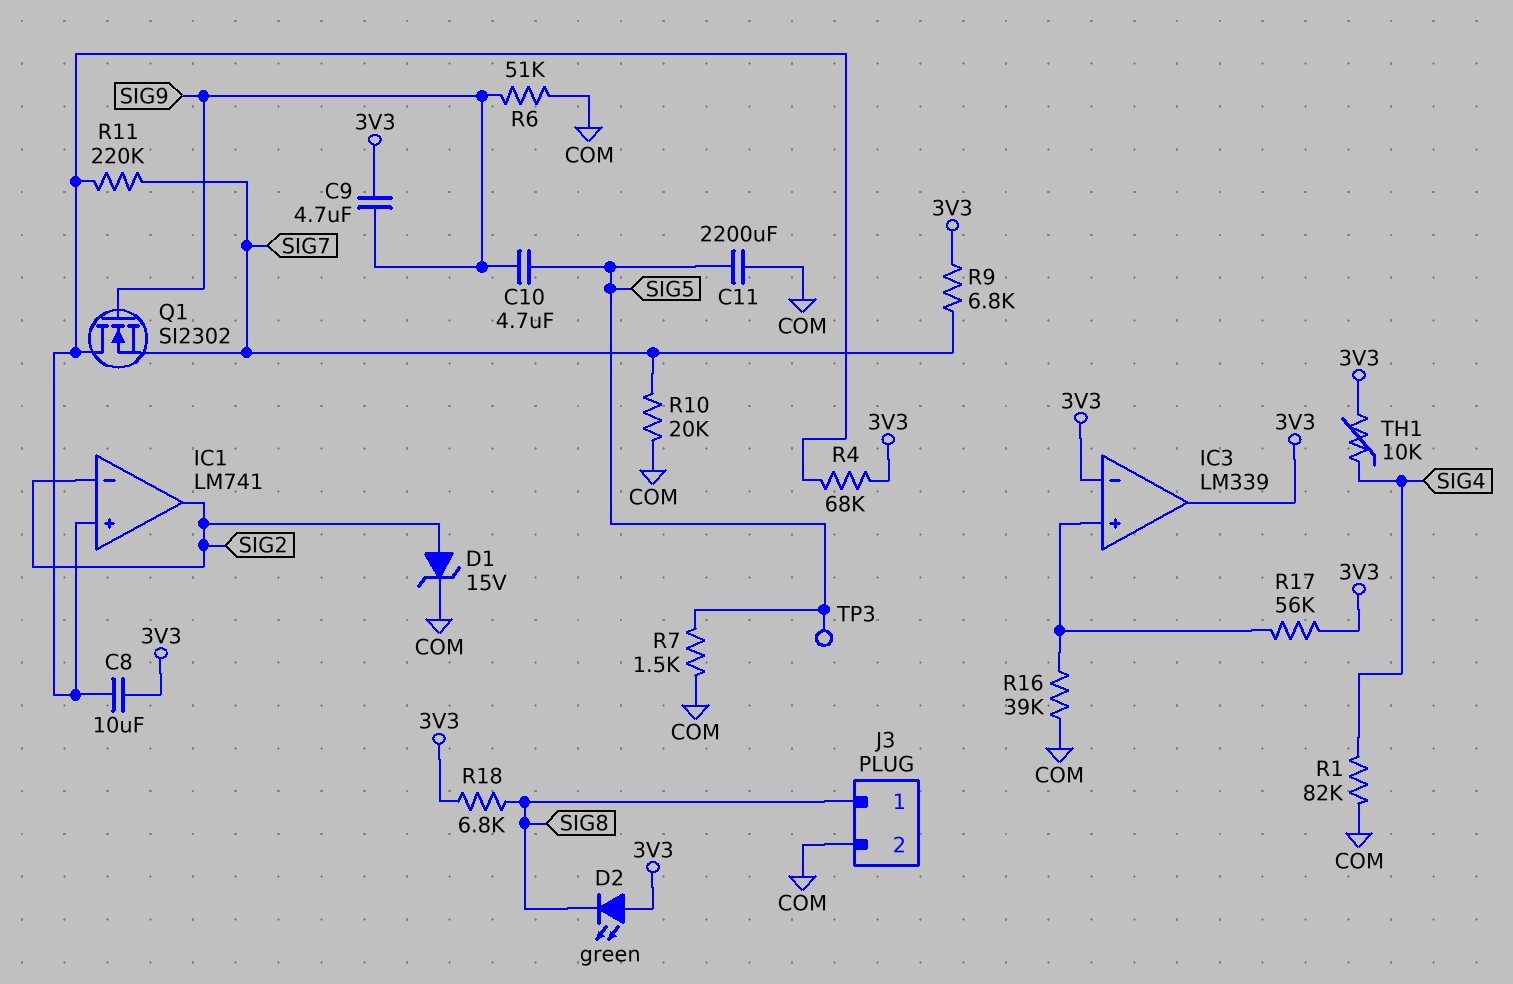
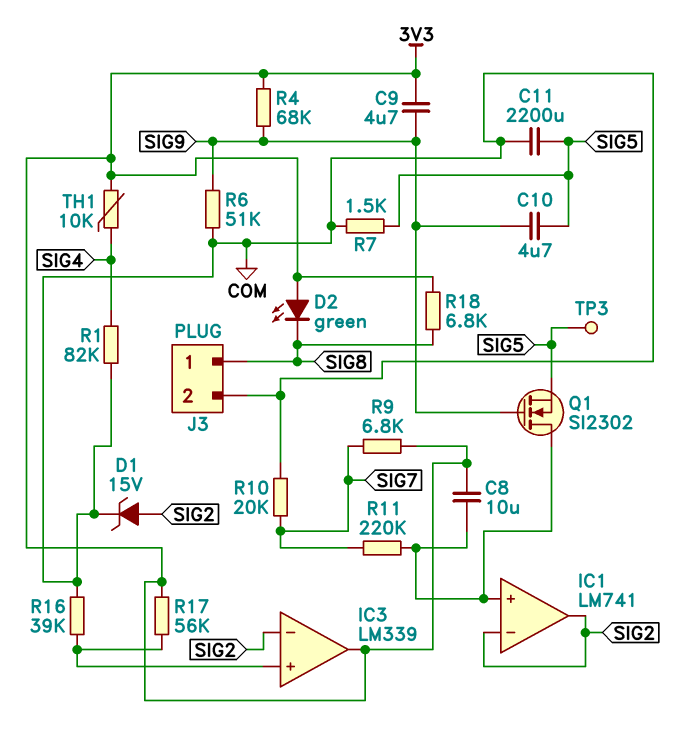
IC3 pin in-: 3V3 -> SIG2
Q1: NMOS SI2302 (G SIG9, D IC1/in+, S SIG7) -> NMOS SI2302 (G SIG9, D IC1/in+, S SIG5)
R4: 68k (3V3, IC1/in+) -> 68k (3V3, SIG9)

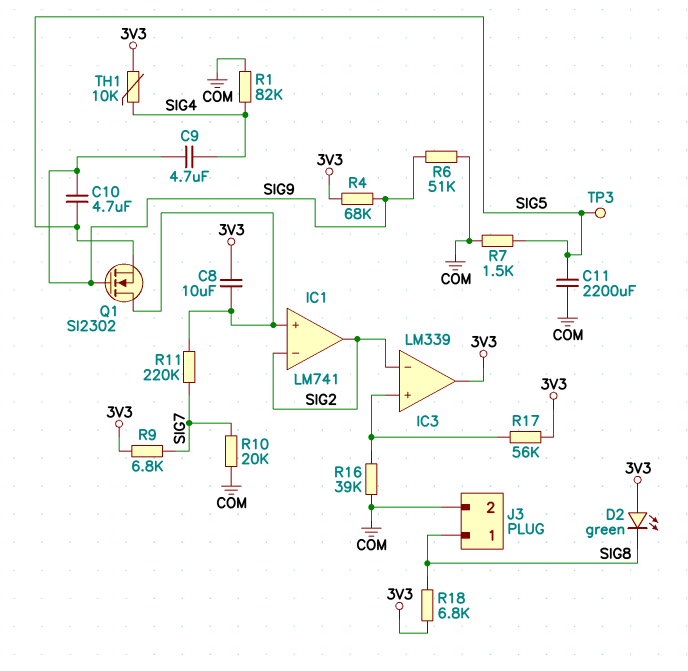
C9: 4.7uF (3V3, SIG9) -> 4.7uF (SIG4, SIG9)
D1: zener 15V (A SIG2, K COM) -> none

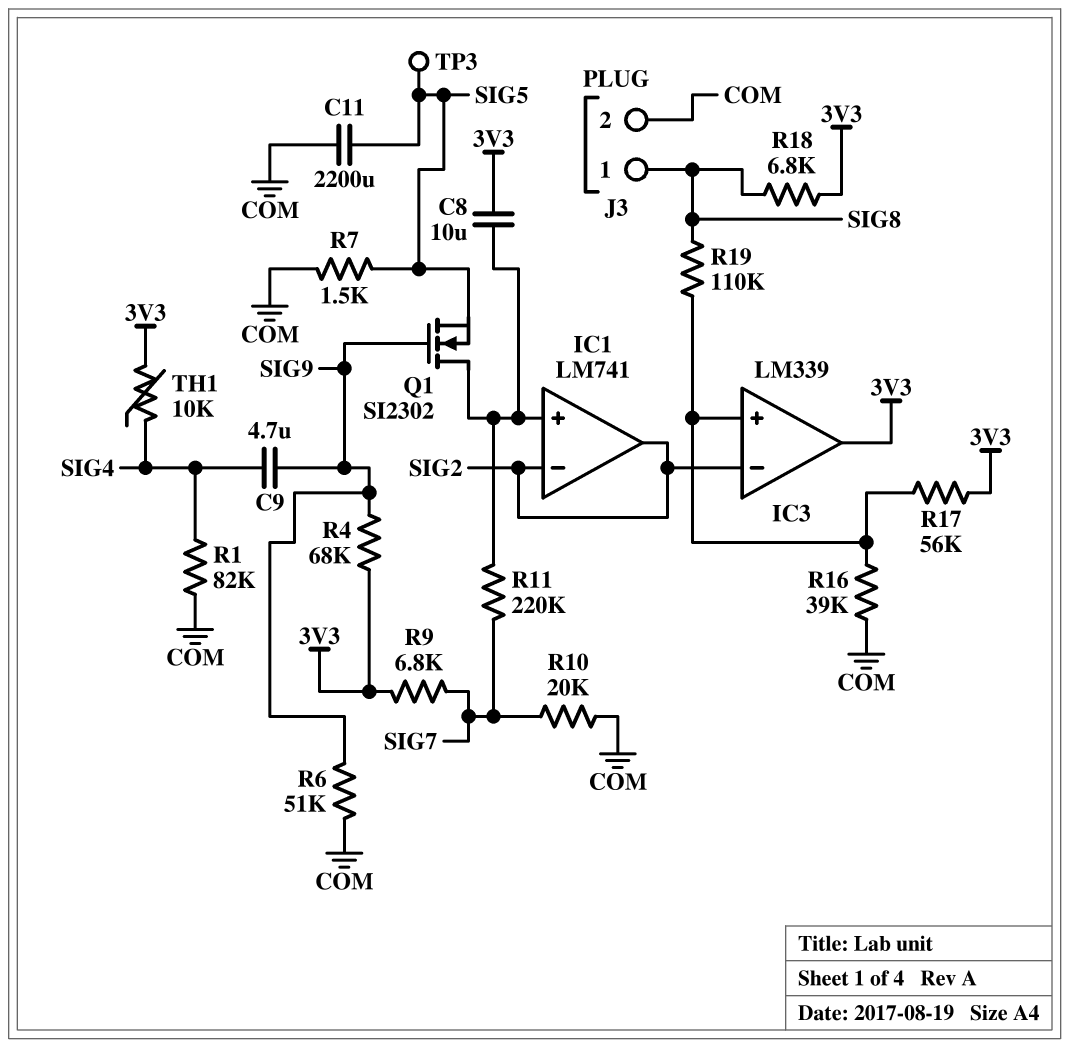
C10: 4.7uF (SIG5, SIG9) -> none
D2: LED green (A 3V3, K SIG8) -> none
R19: none -> 110k (IC3/in+, SIG8)

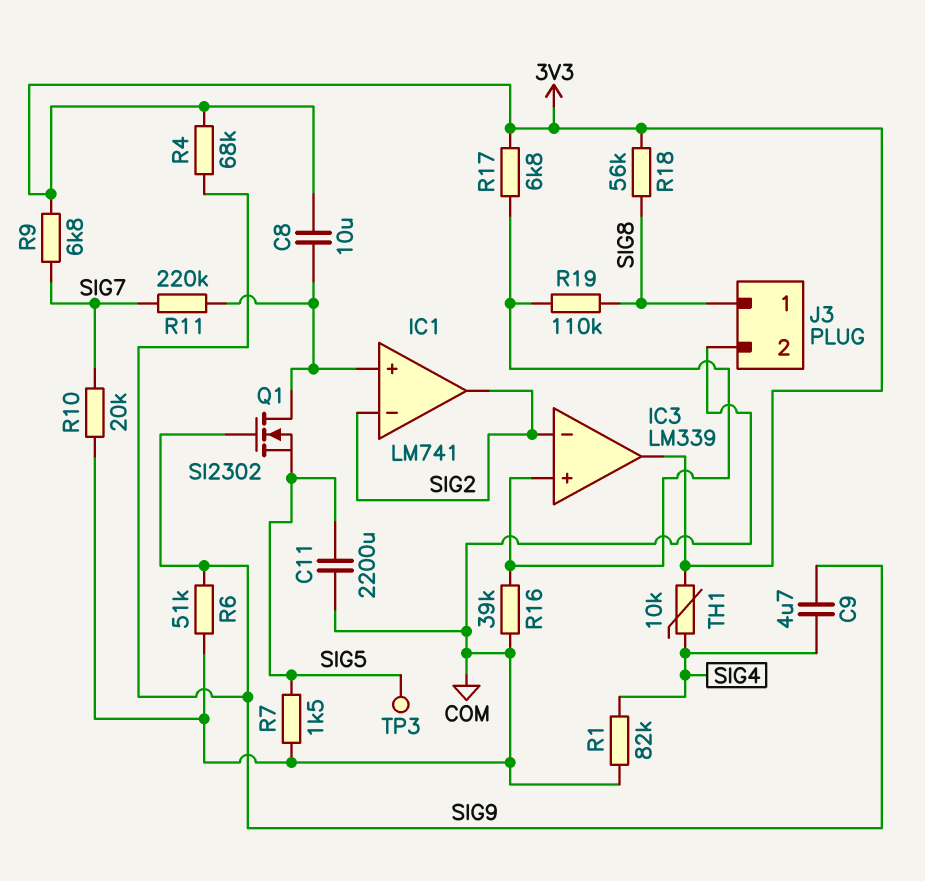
R17: 56k (3V3, IC3/in+) -> 6.8k (3V3, IC3/in+)
R18: 6.8k (3V3, SIG8) -> 56k (3V3, SIG8)

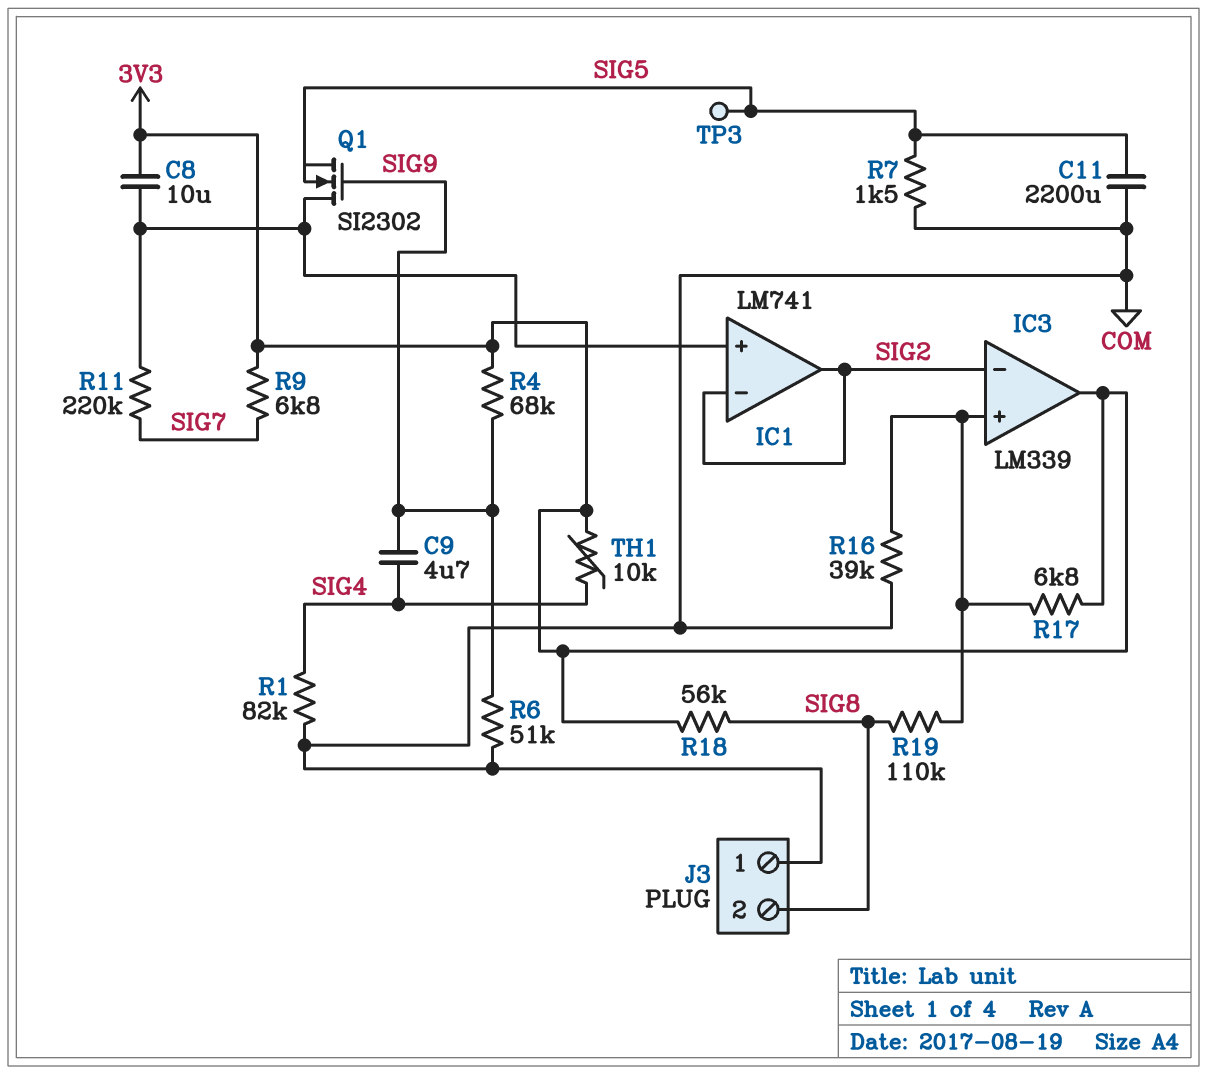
J3 pin 1: SIG8 -> COM
J3 pin 2: COM -> SIG8
R10: 20k (COM, SIG7) -> none

